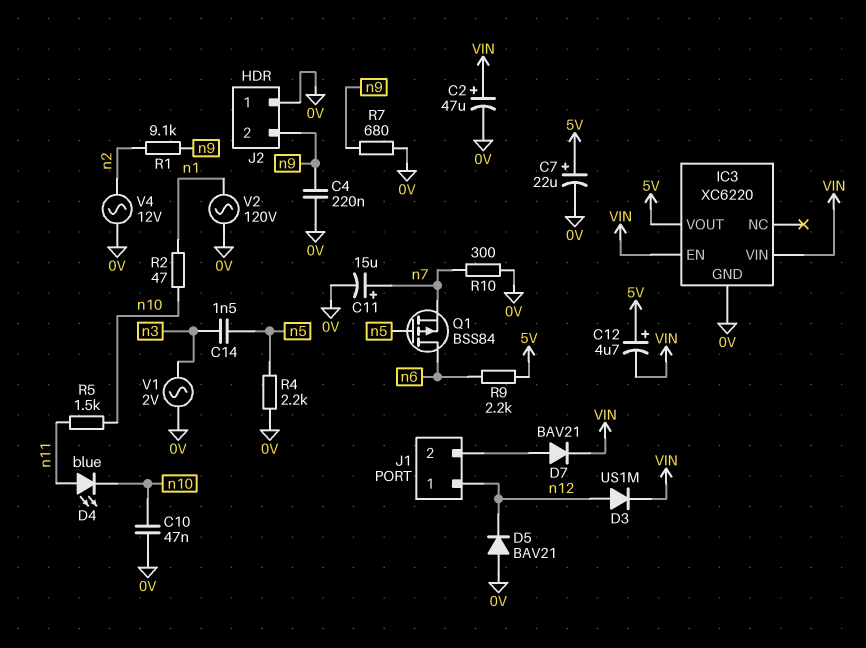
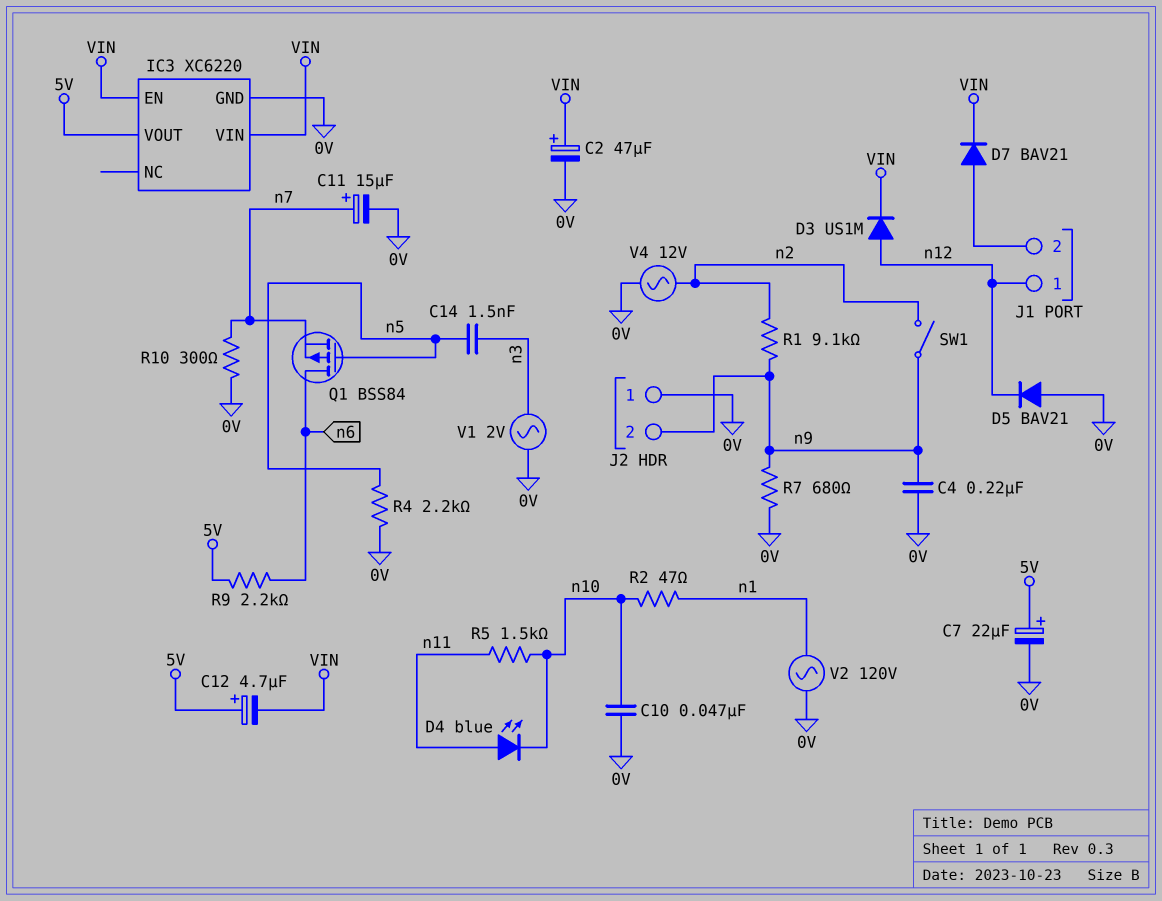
SW1: none -> switch (n2, n9)

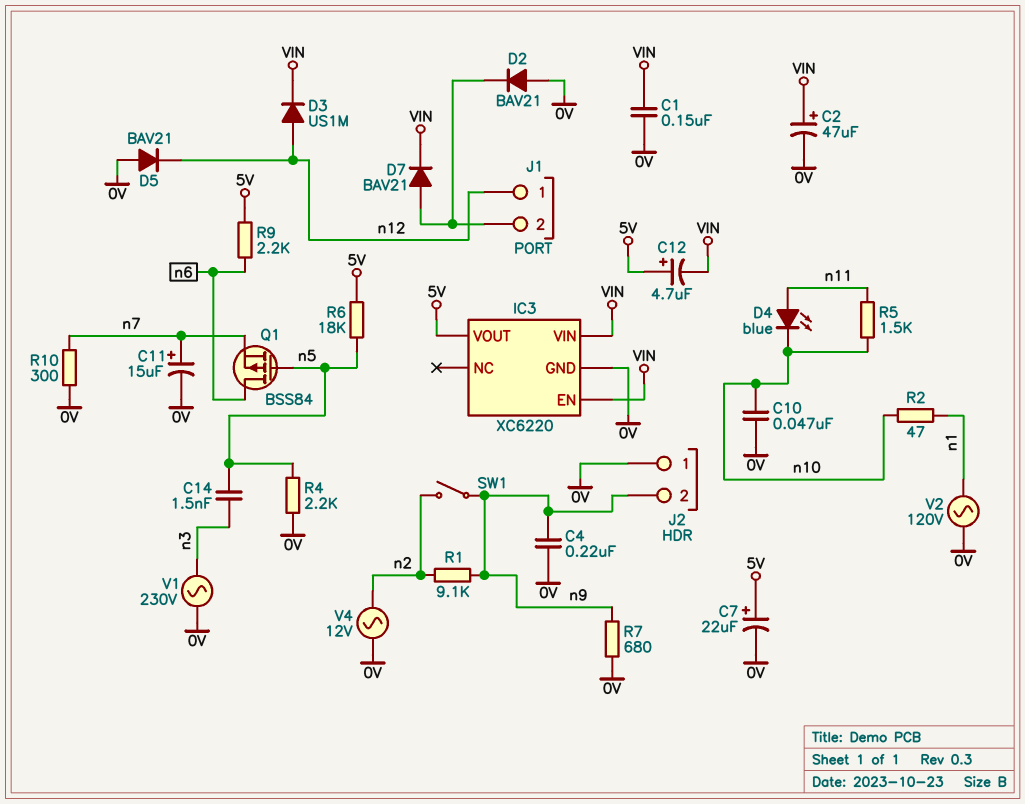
C1: none -> 150nF (0V, VIN)
D2: none -> diode BAV21 (A 0V, K J1/2)
R6: none -> 18k (5V, n5)
V1: AC 2V (0V, n3) -> AC 230V (0V, n3)

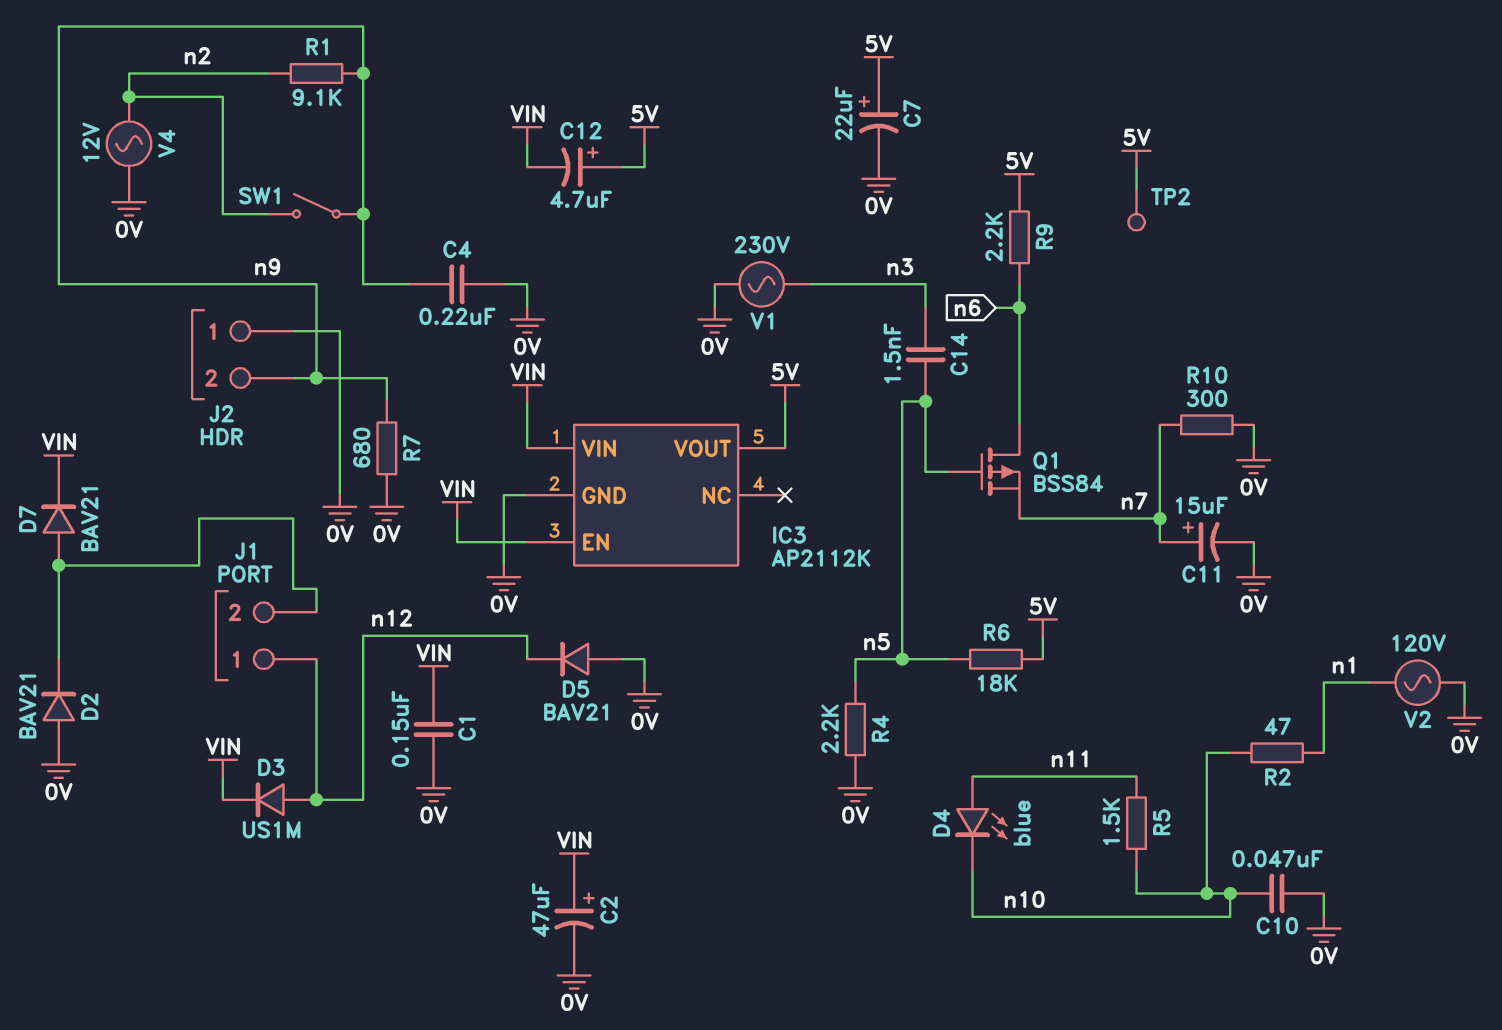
IC3: XC6220 -> AP2112K
TP2: none -> test point (5V)

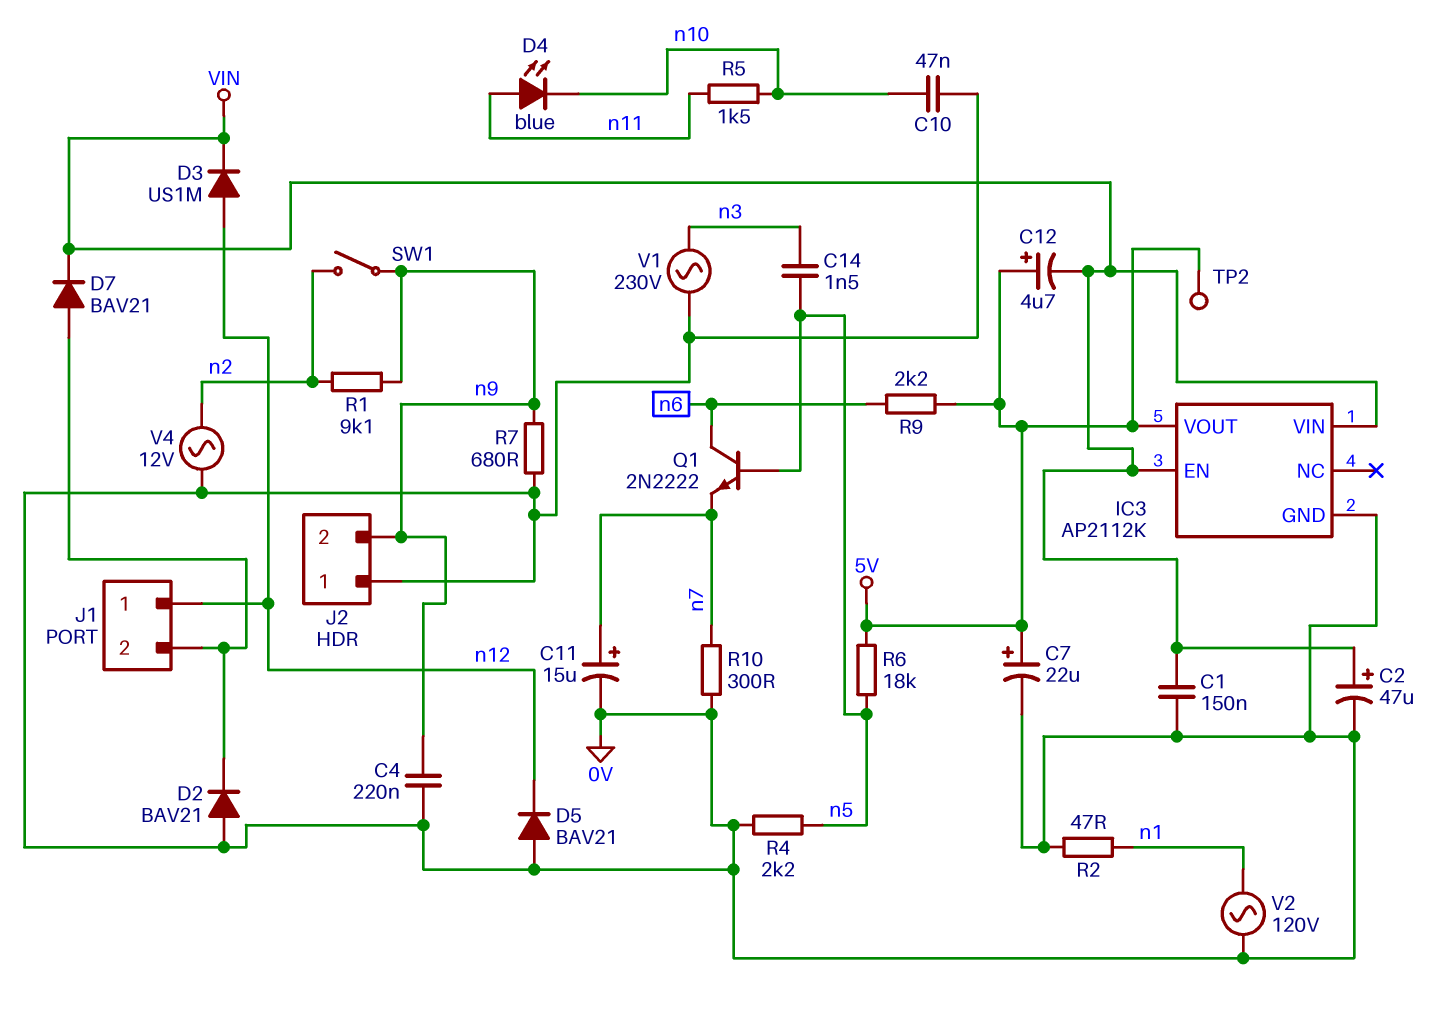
Q1: PMOS BSS84 (G n5, D n6, S n7) -> NPN 2N2222 (B n5, C n6, E n7)
R2: 47 (n1, n10) -> 47 (0V, n1)

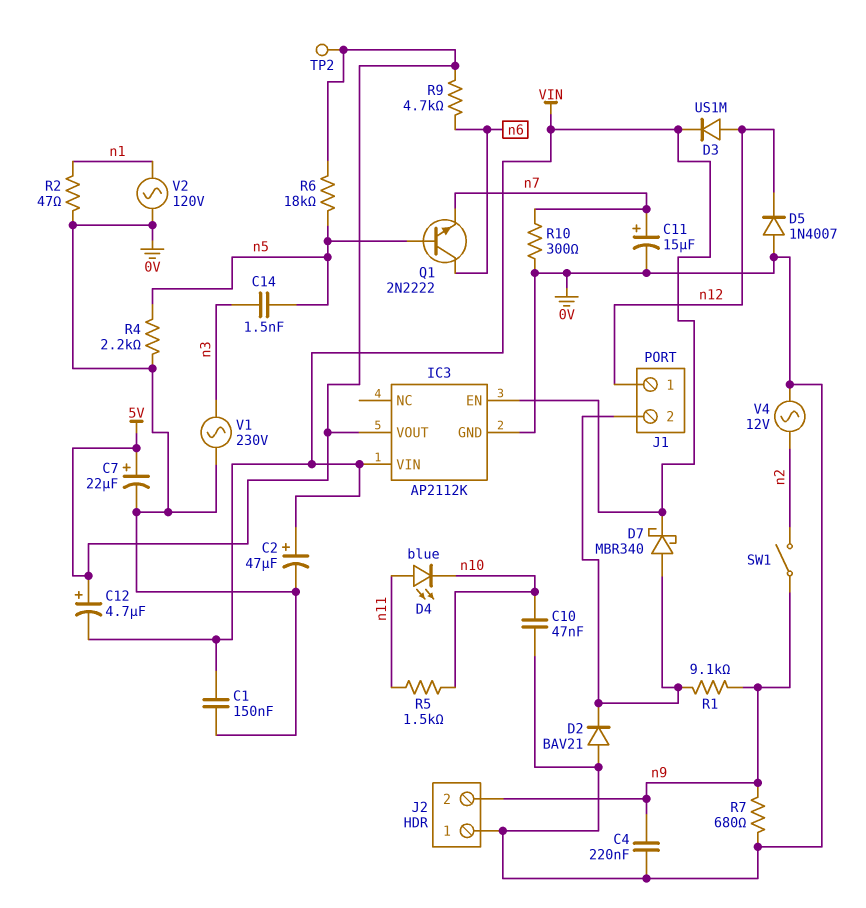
D5: diode BAV21 (A 0V, K n12) -> diode 1N4007 (A 0V, K n12)
D7: diode BAV21 (A J1/2, K VIN) -> schottky MBR340 (A J1/2, K VIN)
R1: 9.1k (n2, n9) -> 9.1k (J1/2, n9)
R9: 2.2k (5V, n6) -> 4.7k (5V, n6)

